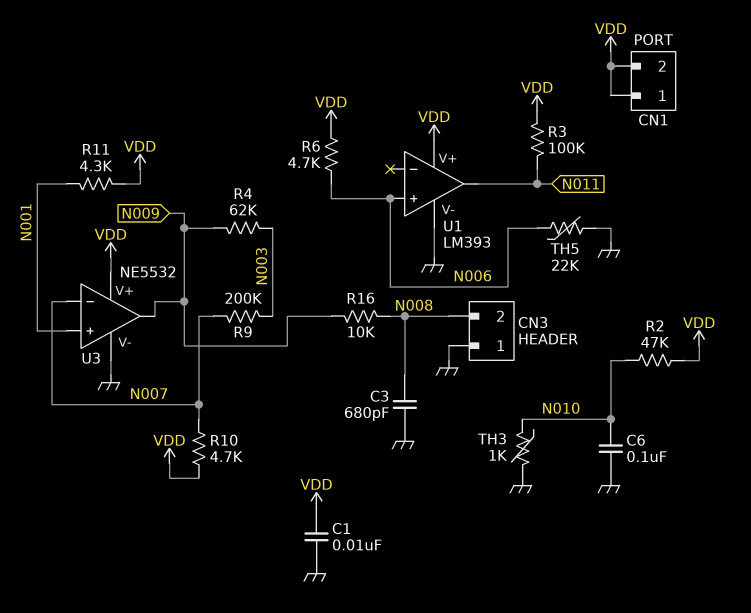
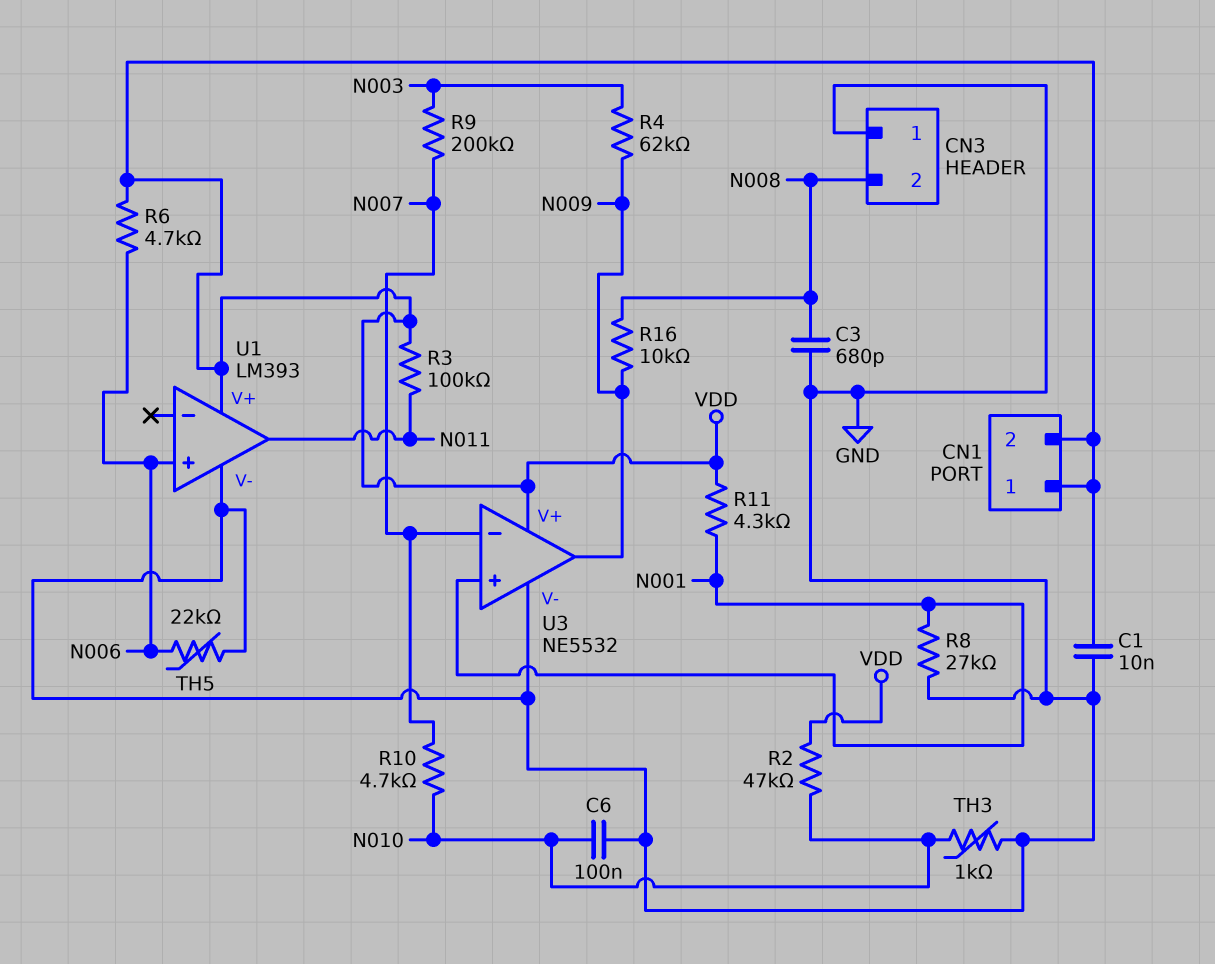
R8: none -> 27k (GND, N001)
R10: 4.7k (N007, VDD) -> 4.7k (N007, N010)

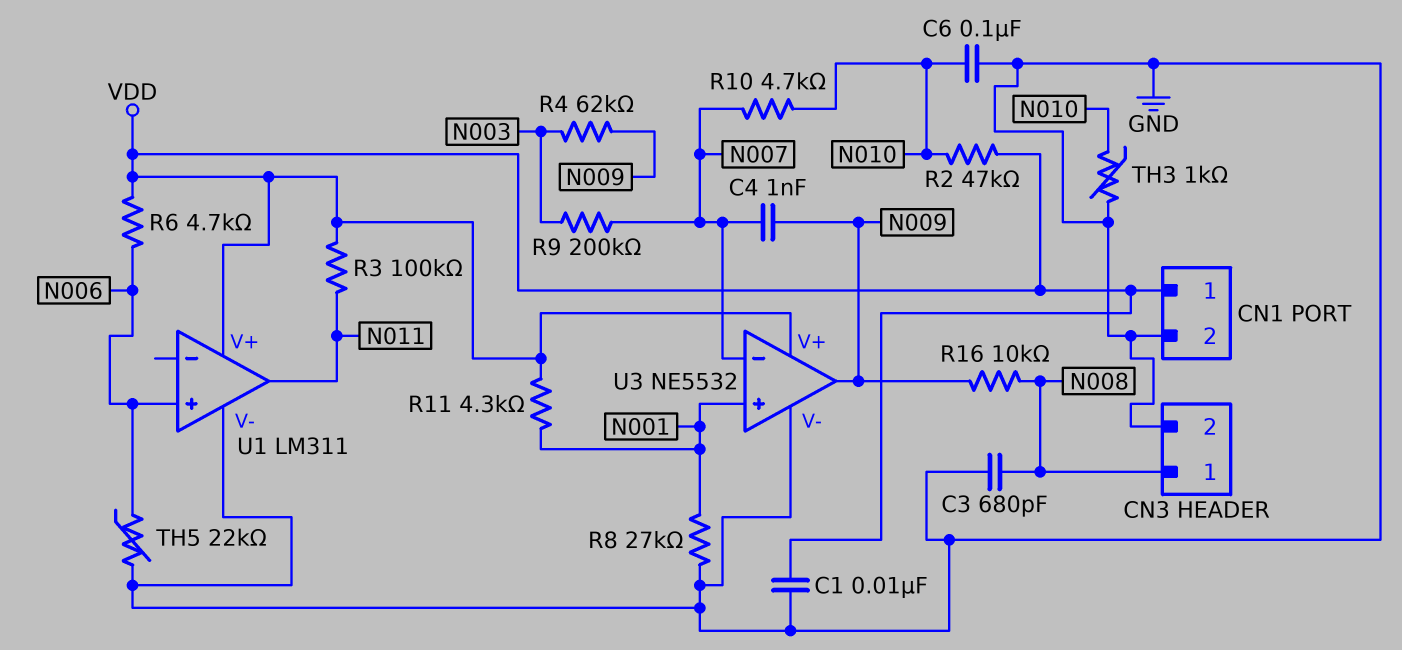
C4: none -> 1nF (N007, N009)
CN1 pin 2: VDD -> GND
CN3 pin 1: GND -> N008
CN3 pin 2: N008 -> GND
U1: LM393 -> LM311

